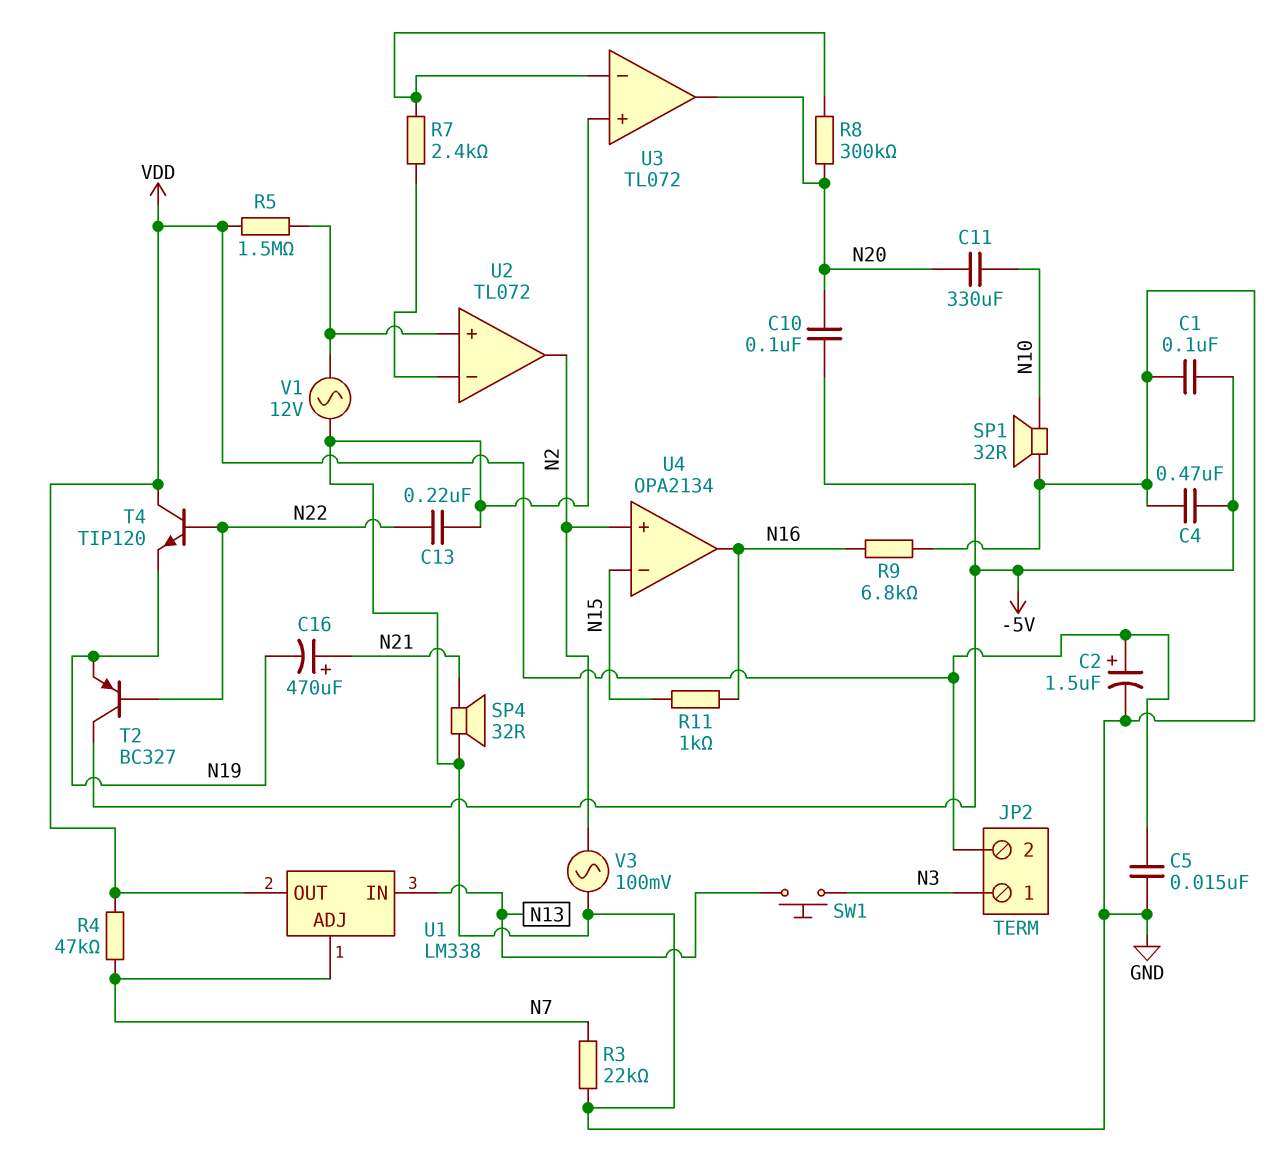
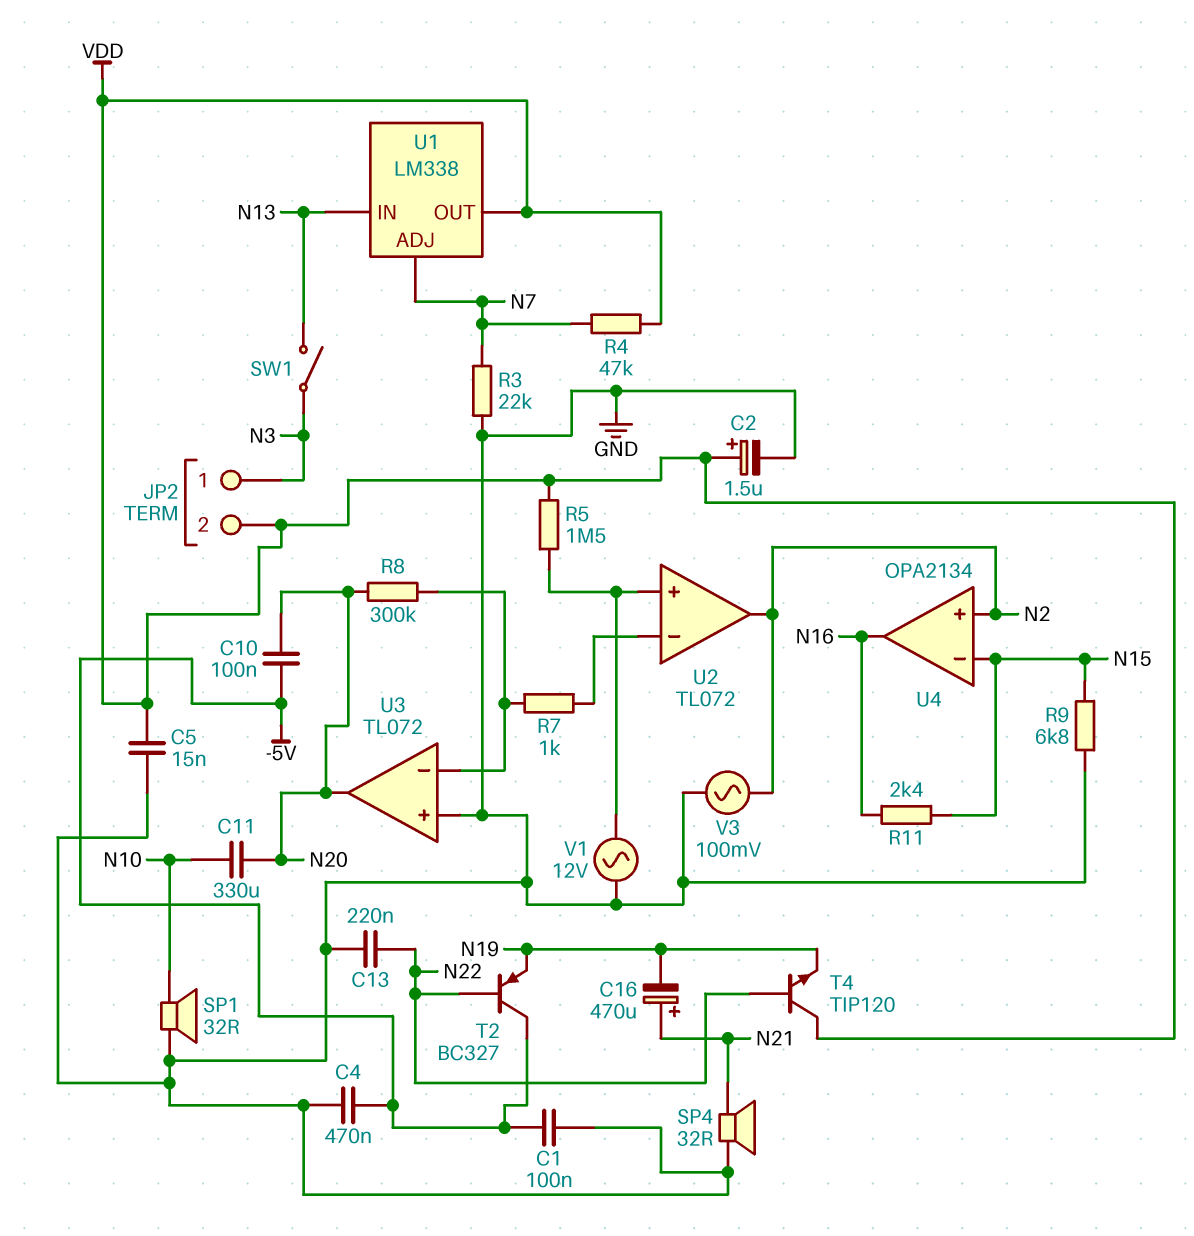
R7: 2.4k (U2/in-, U3/in-) -> 1k (U2/in-, U3/in-)
R9: 6.8k (GND, N16) -> 6.8k (GND, N15)
R11: 1k (N15, N16) -> 2.4k (N15, N16)
SW1: button (N3, N13) -> switch (N3, N13)

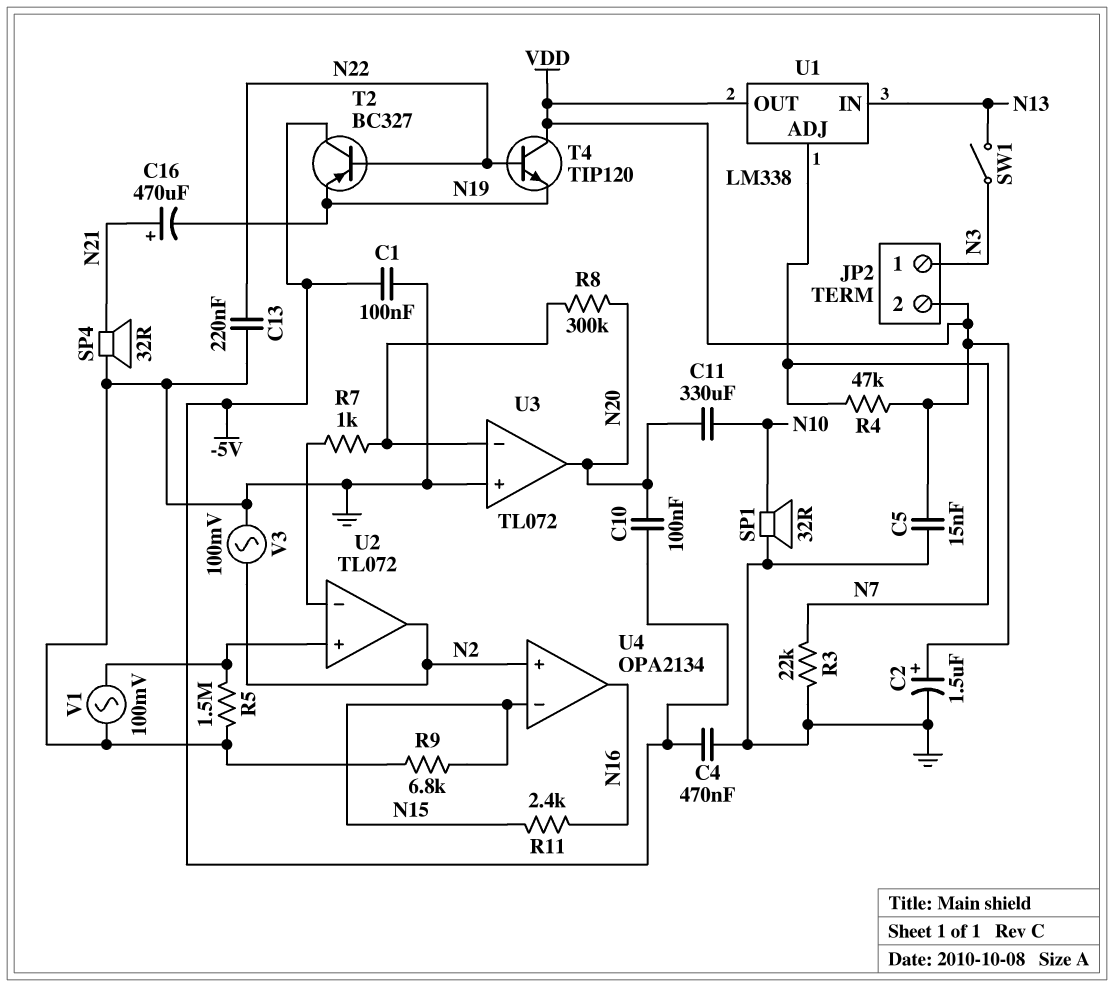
R5: 1.5M (U2/in+, VDD) -> 1.5M (GND, U2/in+)
V1: AC 12V (GND, U2/in+) -> AC 100mV (GND, U2/in+)

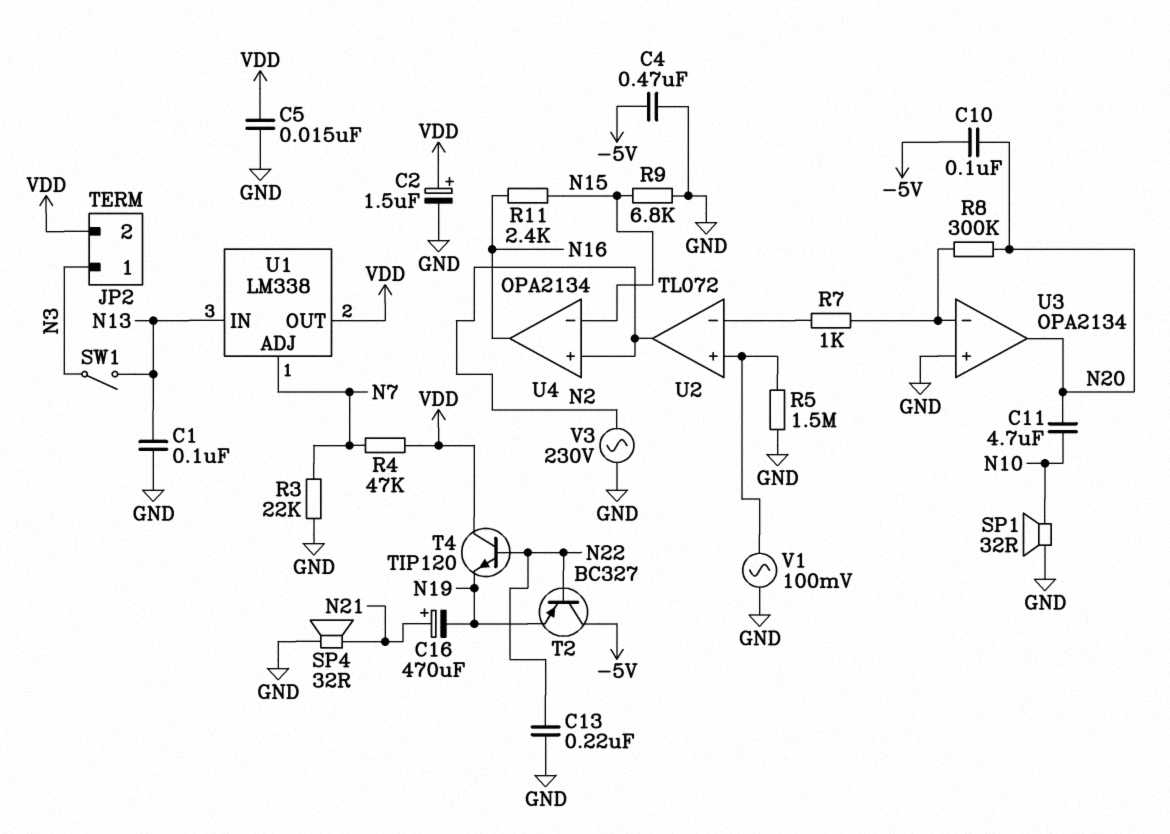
C1: 100nF (-5V, GND) -> 100nF (GND, N13)
C11: 330uF (N10, N20) -> 4.7uF (N10, N20)
U3: TL072 -> OPA2134
V3: AC 100mV (GND, N2) -> AC 230V (GND, N2)

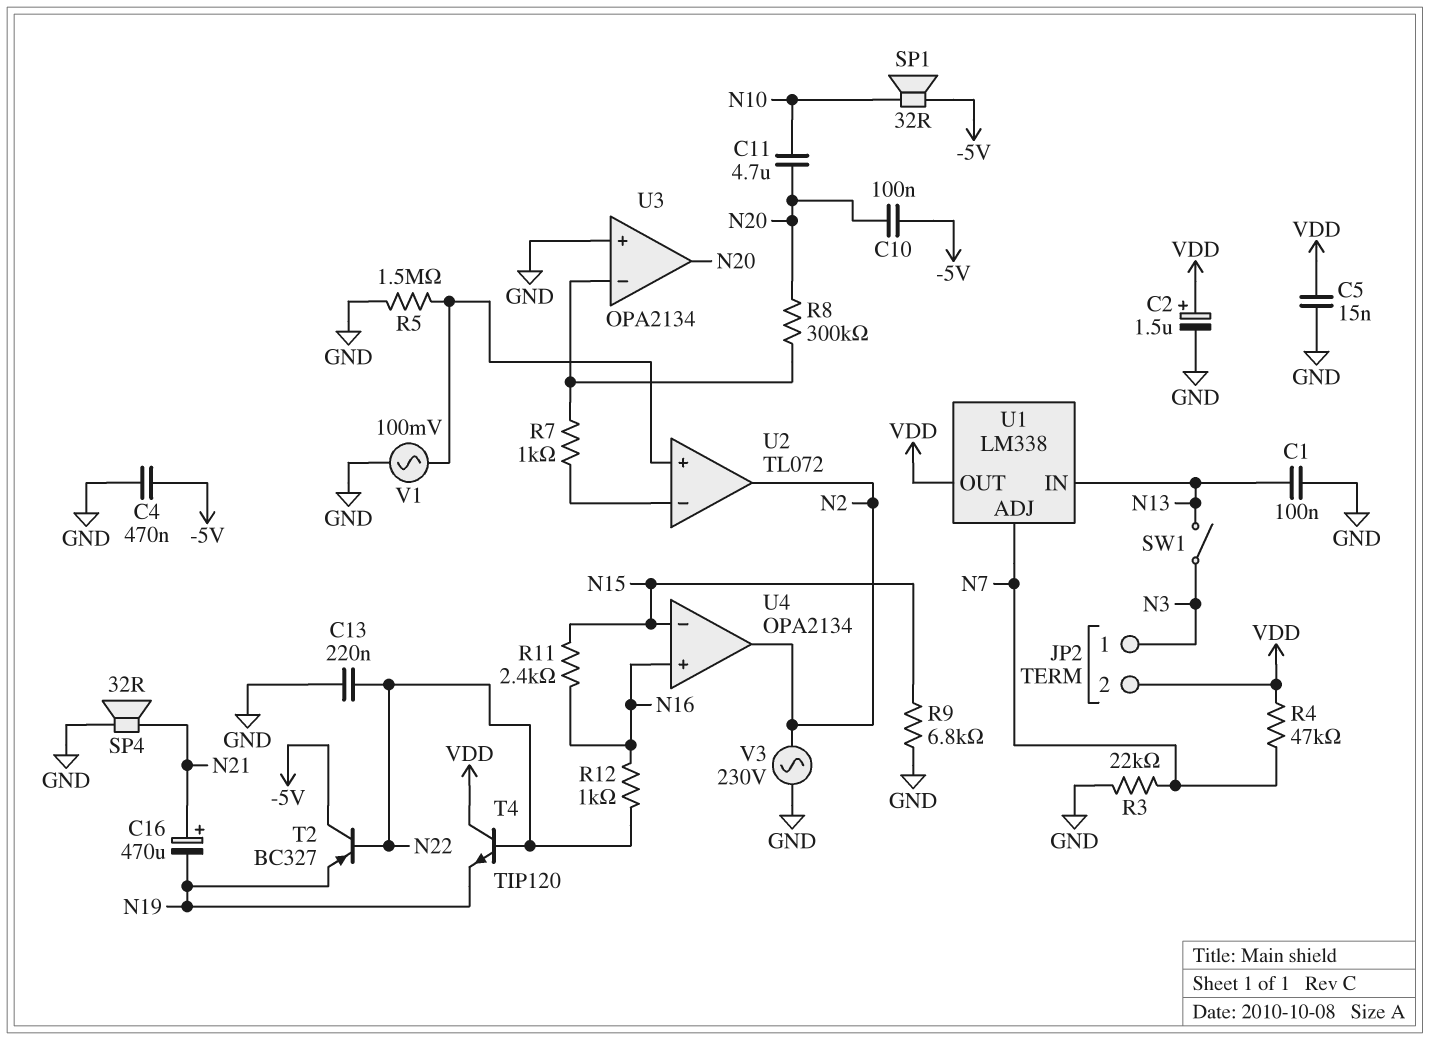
R12: none -> 1k (N16, N22)
SP1: speaker 32R (GND, N10) -> speaker 32R (-5V, N10)
U4 pin in+: N2 -> N16
U4 pin out: N16 -> N2

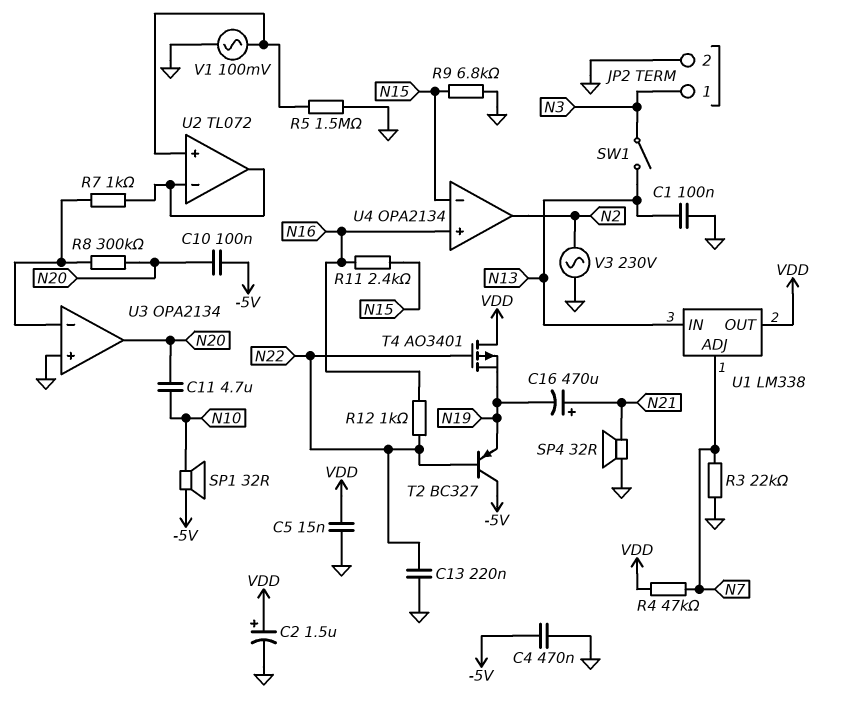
JP2 pin 2: VDD -> GND
T4: NPN TIP120 (B N22, C VDD, E N19) -> PMOS AO3401 (G N22, D VDD, S N19)
U2 pin out: N2 -> U2/in-

